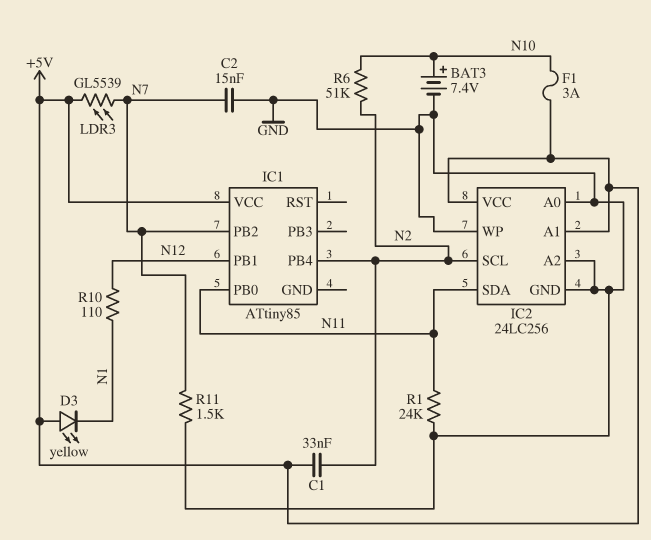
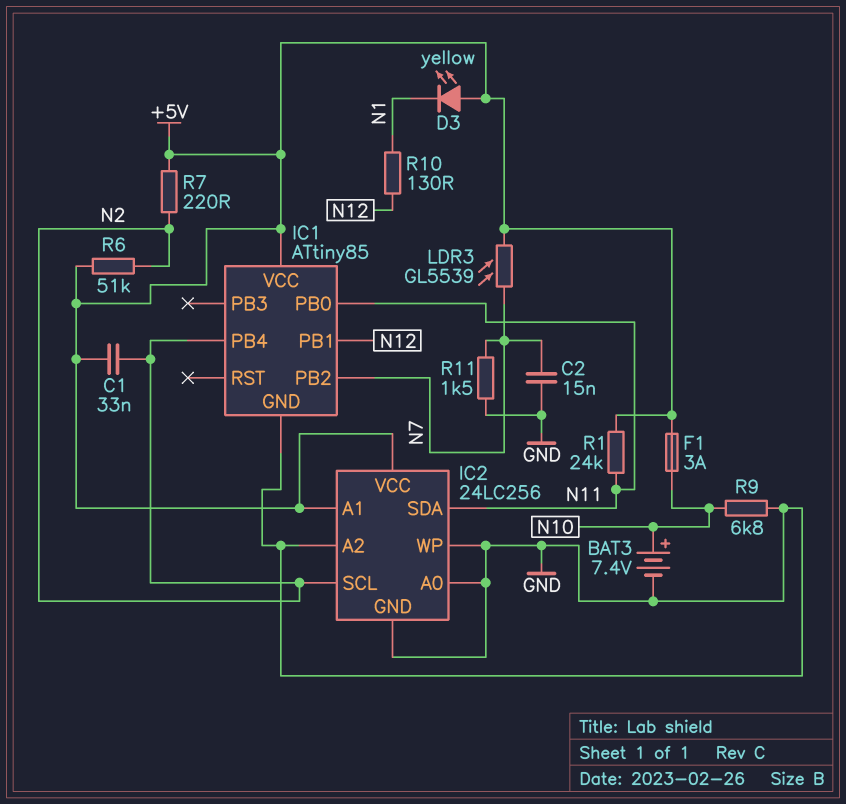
IC1 pin GND: none -> GND
R1: 24k (GND, N11) -> 24k (+5V, N11)
R6: 51k (N2, N10) -> 51k (+5V, N2)
R7: none -> 220 (+5V, N2)
R9: none -> 6.8k (GND, N10)
R10: 110 (N1, N12) -> 130 (N1, N12)

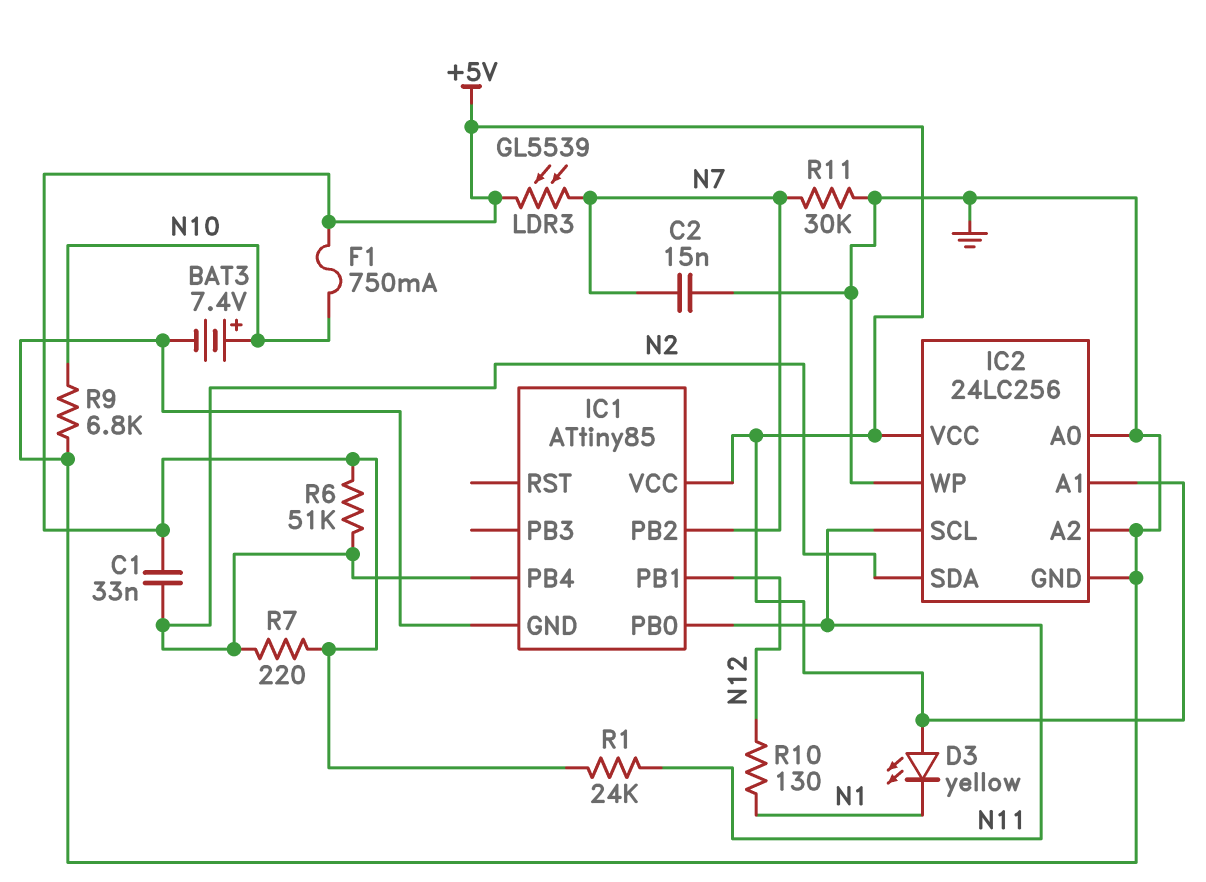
F1: 3A (+5V, N10) -> 750mA (+5V, N10)
IC2 pin SCL: N2 -> N11
IC2 pin SDA: N11 -> N2
R11: 1.5k (GND, N7) -> 30k (GND, N7)

